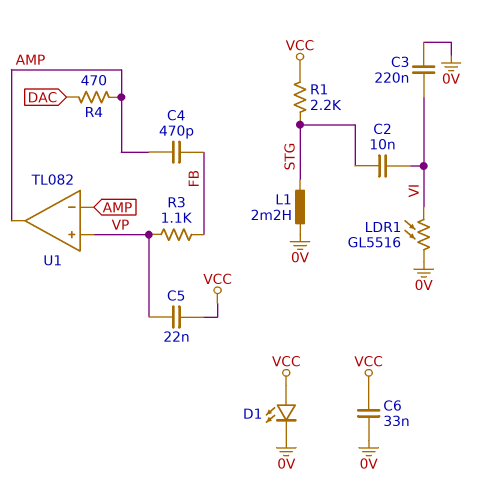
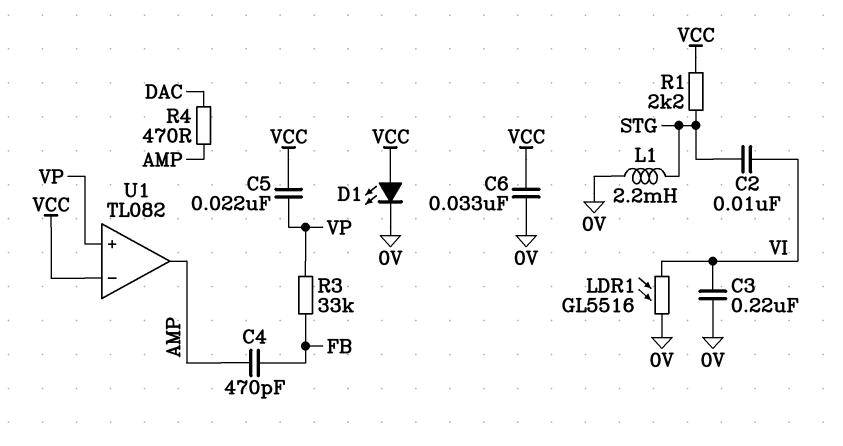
R3: 1.1k (FB, VP) -> 33k (FB, VP)
U1 pin in-: AMP -> VCC

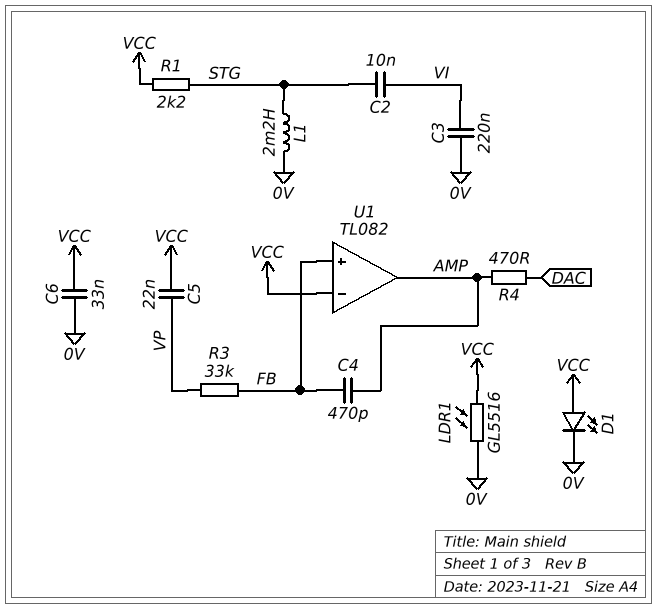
LDR1: GL5516 (0V, VI) -> GL5516 (0V, VCC)
U1 pin in+: VP -> FB

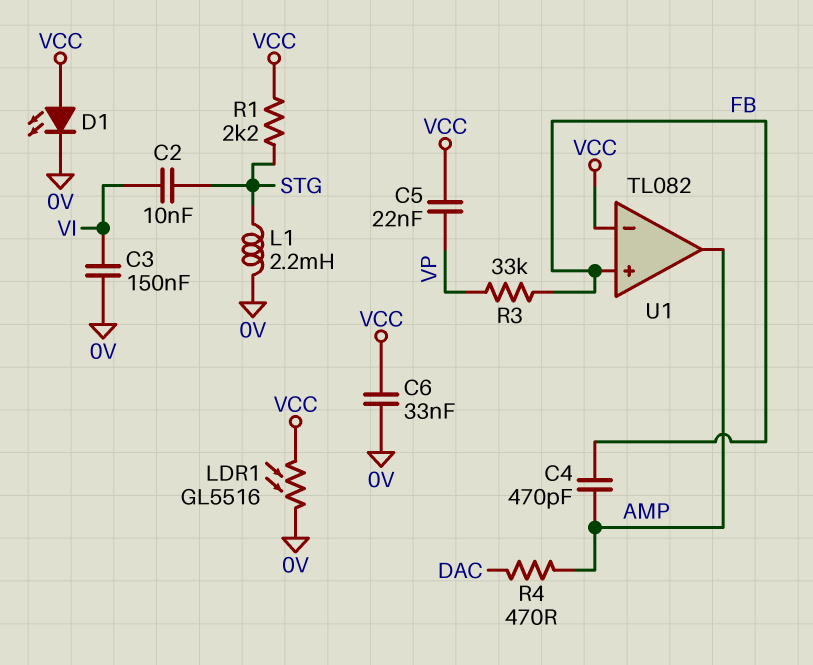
C3: 220nF (0V, VI) -> 150nF (0V, VI)

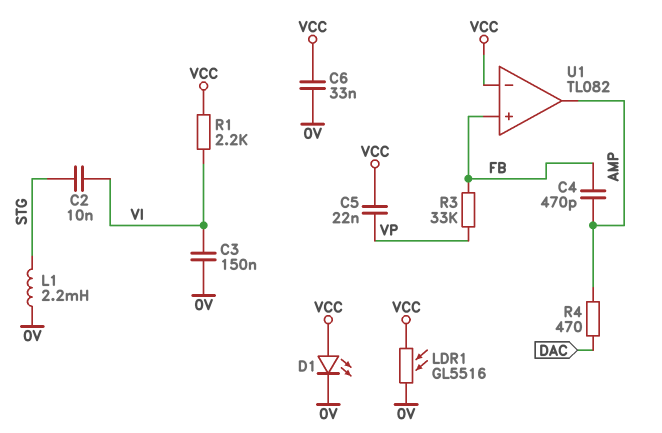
R1: 2.2k (STG, VCC) -> 2.2k (VCC, VI)

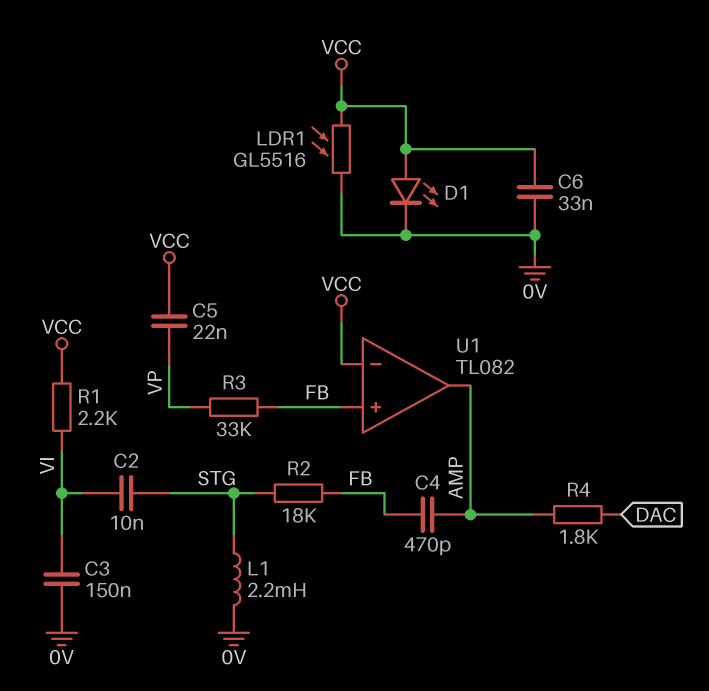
R2: none -> 18k (FB, STG)
R4: 470 (AMP, DAC) -> 1.8k (AMP, DAC)

